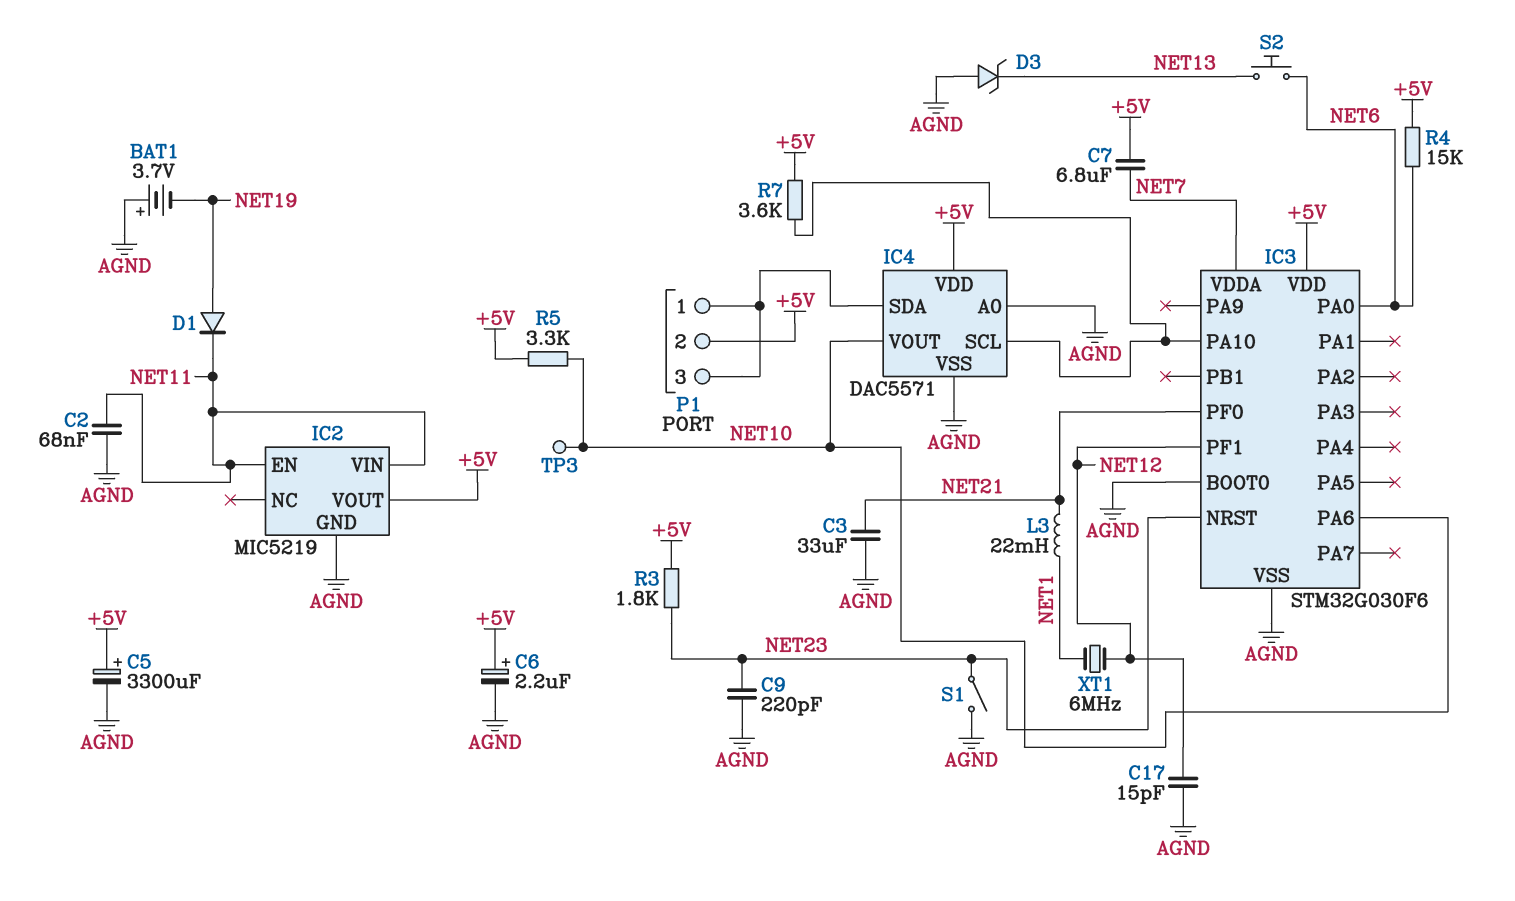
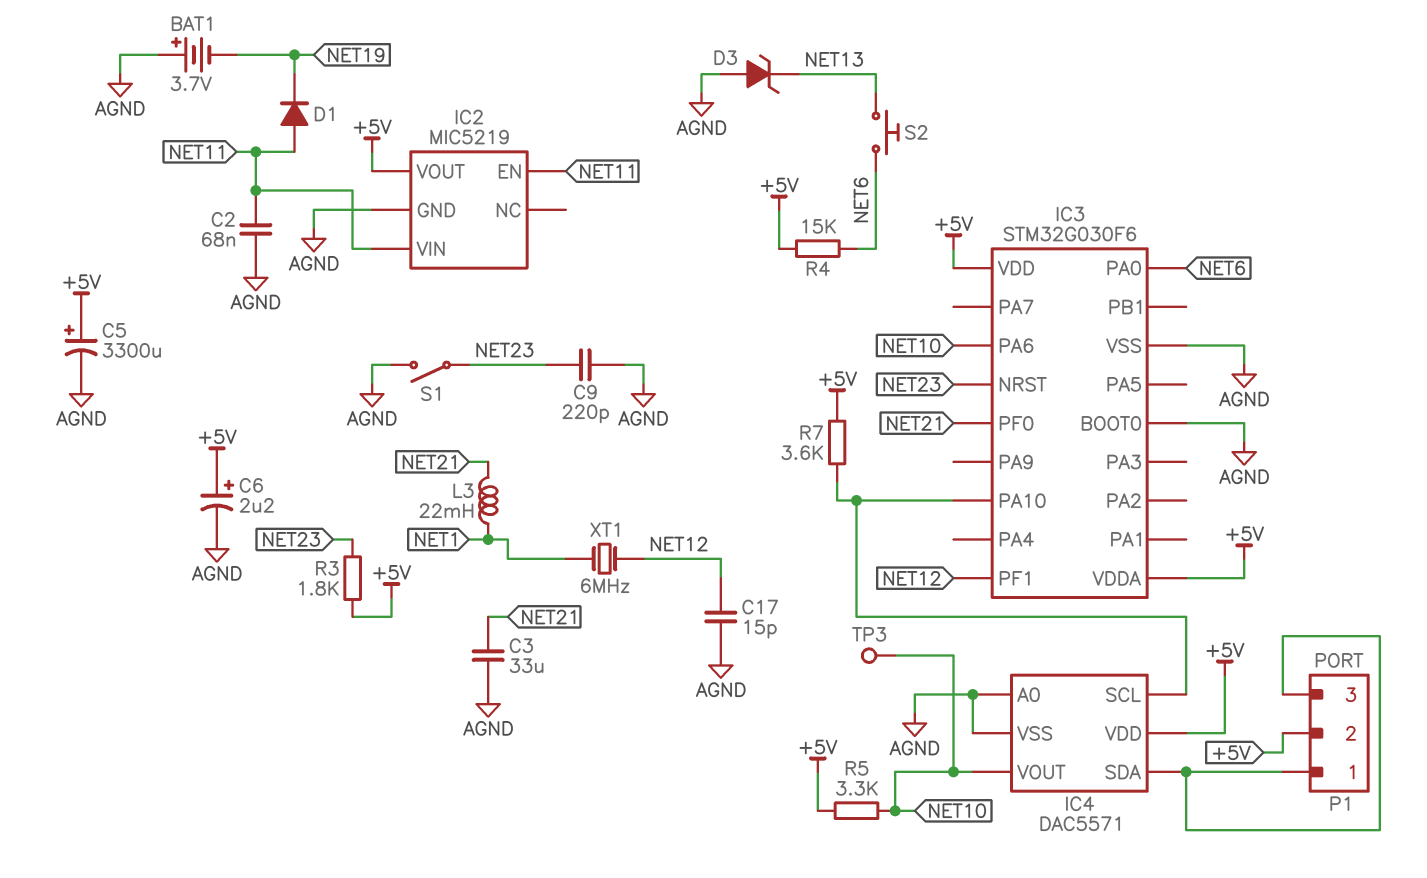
C7: 6.8uF (+5V, NET7) -> none
D1: diode (A NET19, K NET11) -> diode (A NET11, K NET19)
IC3 pin VDDA: NET7 -> +5V

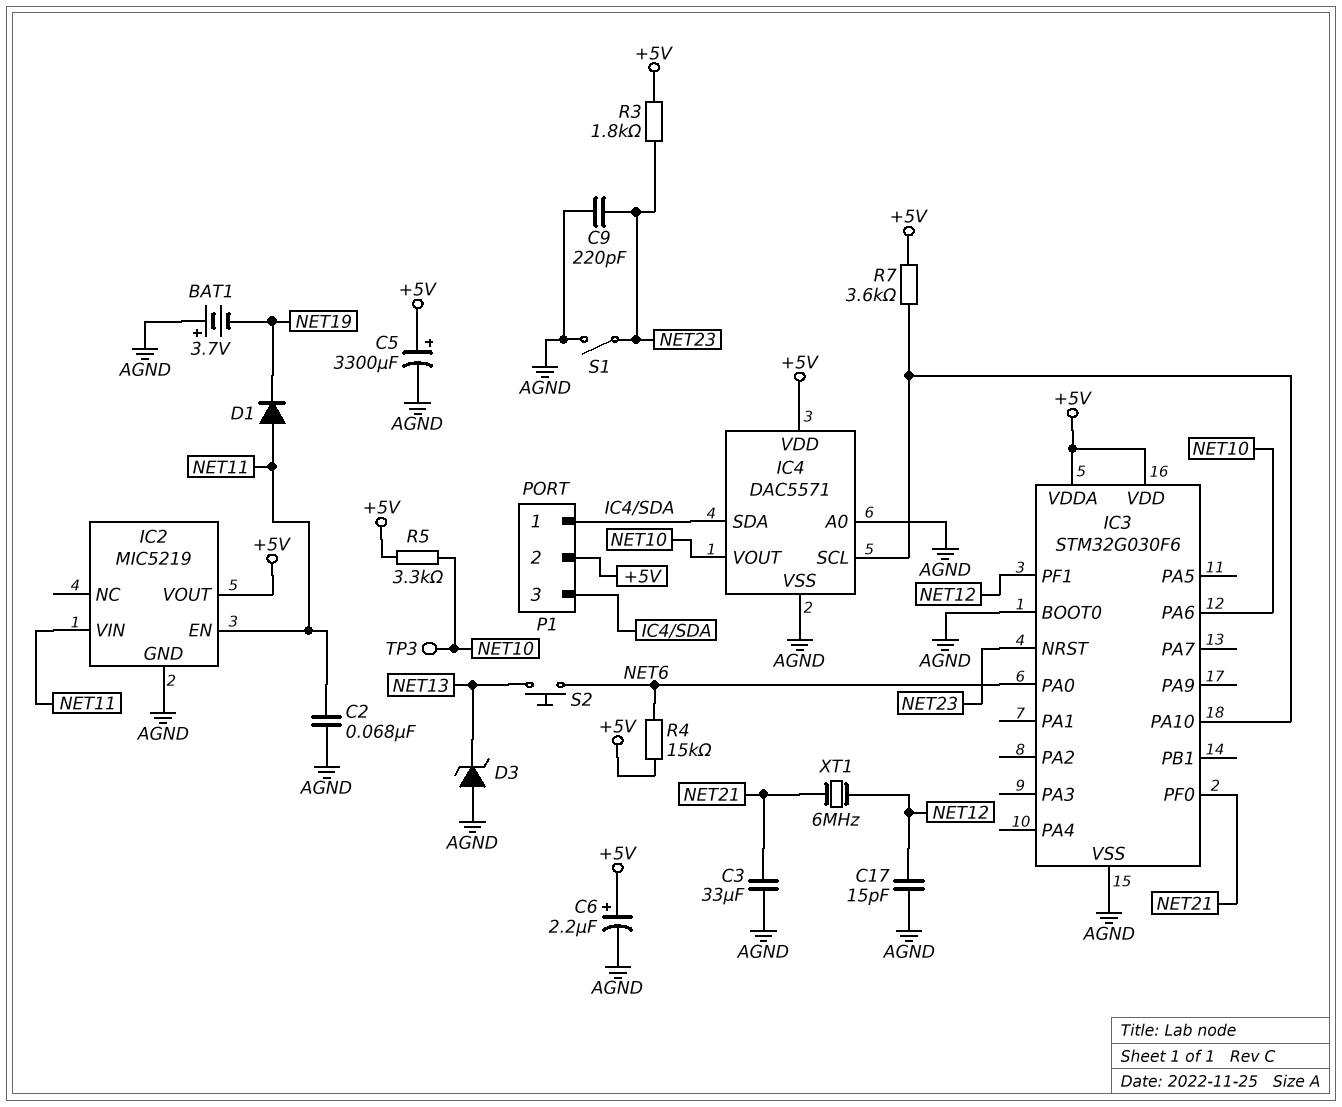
L3: 22mH (NET1, NET21) -> none
XT1: 6MHz (NET1, NET12) -> 6MHz (NET12, NET21)

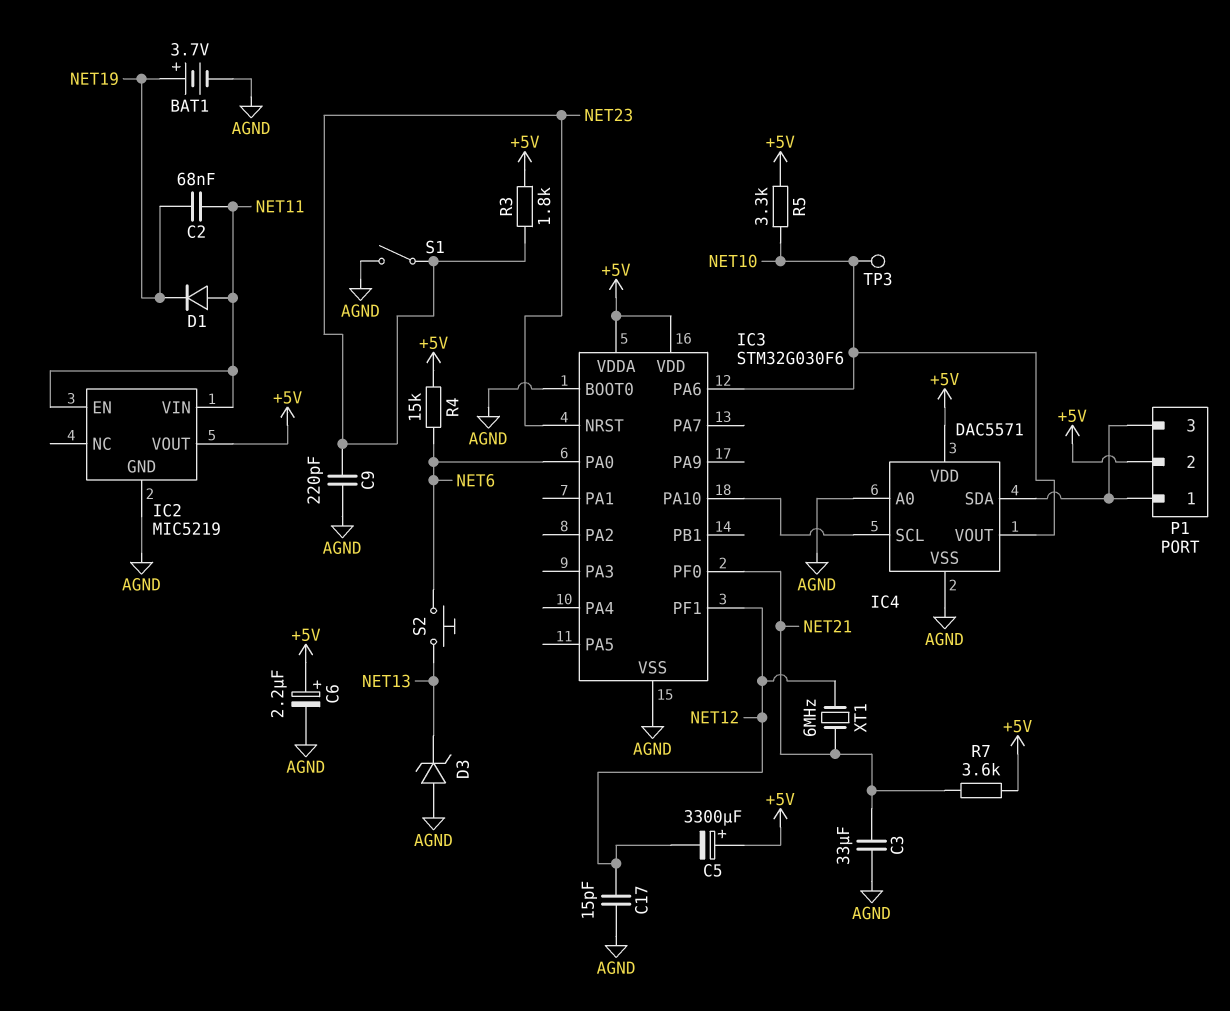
BAT1: 3.7V (plus AGND, minus NET19) -> 3.7V (plus NET19, minus AGND)
C2: 68nF (AGND, NET11) -> 68nF (NET11, NET19)
C5: 3300uF (plus +5V, minus AGND) -> 3300uF (plus +5V, minus NET12)
R7: 3.6k (+5V, IC3/PA10) -> 3.6k (+5V, NET21)

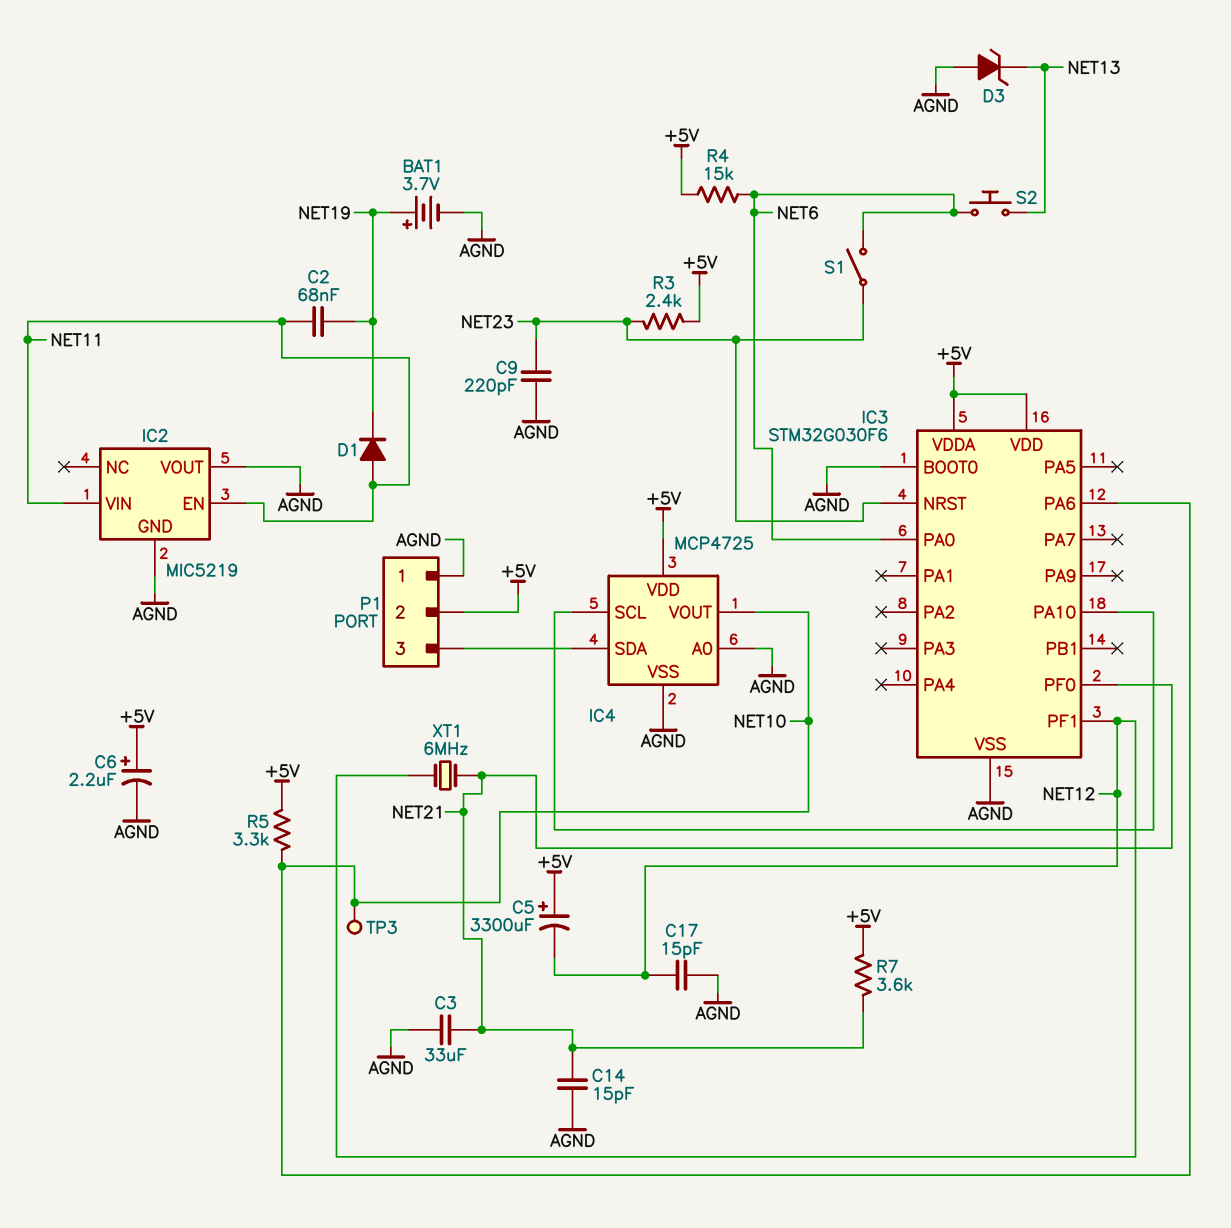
C14: none -> 15pF (AGND, NET21)
IC2 pin VOUT: +5V -> AGND
IC4: DAC5571 -> MCP4725
P1 pin 1: IC4/SDA -> AGND
R3: 1.8k (+5V, NET23) -> 2.4k (+5V, NET23)
S1: switch (AGND, NET23) -> switch (NET6, NET23)

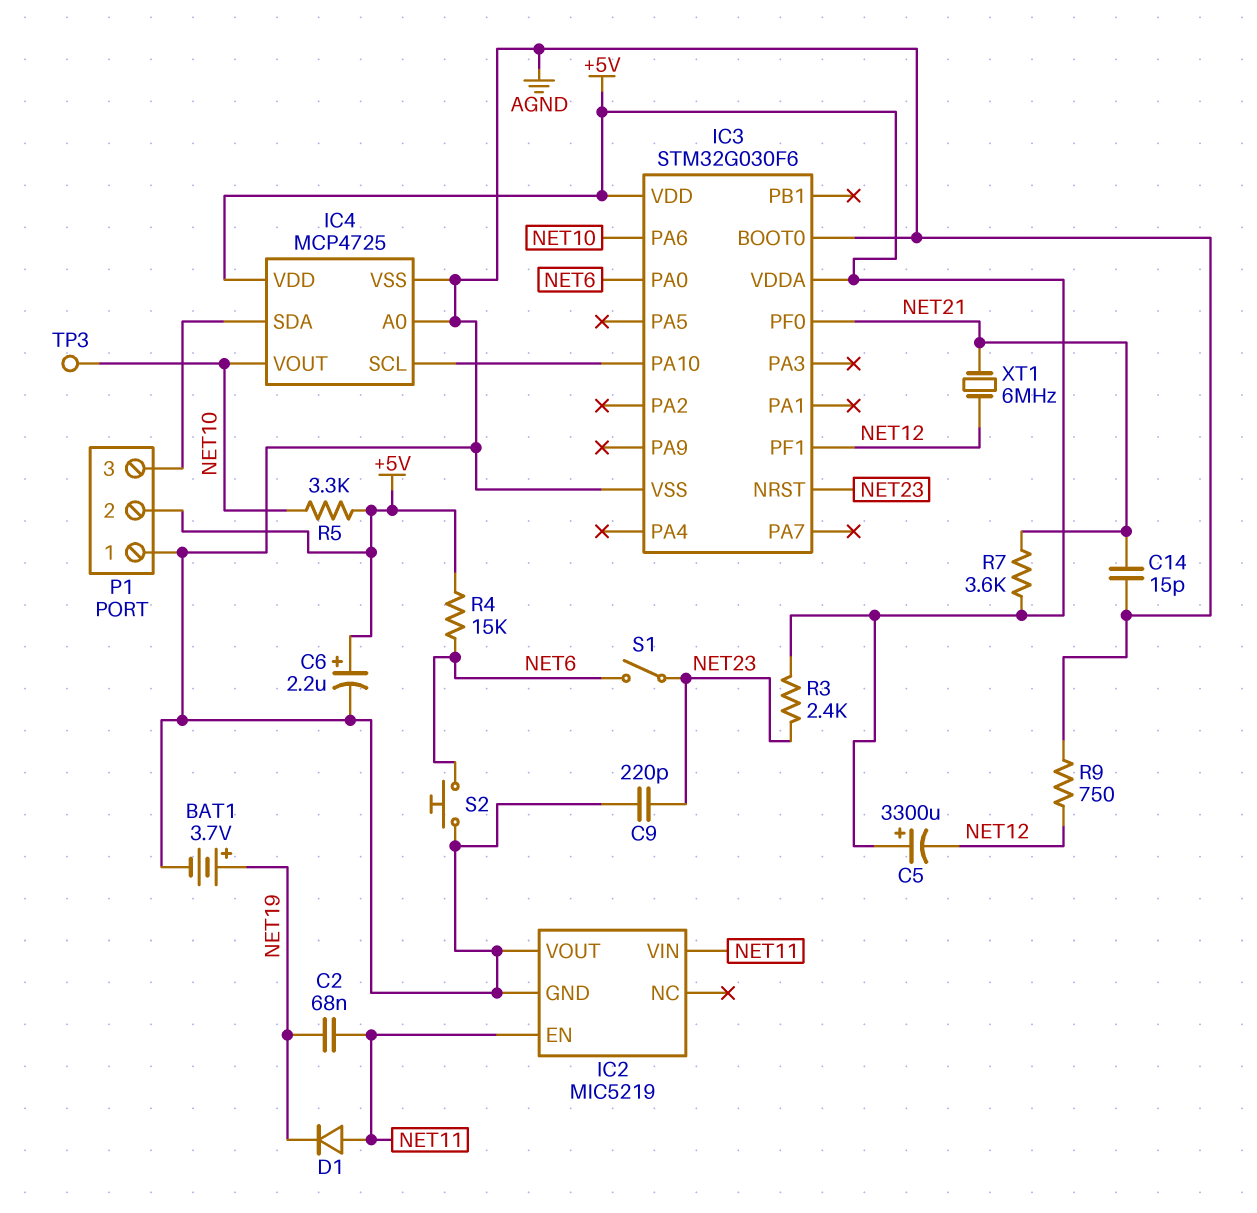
C3: 33uF (AGND, NET21) -> none
C17: 15pF (AGND, NET12) -> none
D3: zener (A AGND, K NET13) -> none
R9: none -> 750 (AGND, NET12)
S2: button (NET6, NET13) -> button (AGND, NET6)

